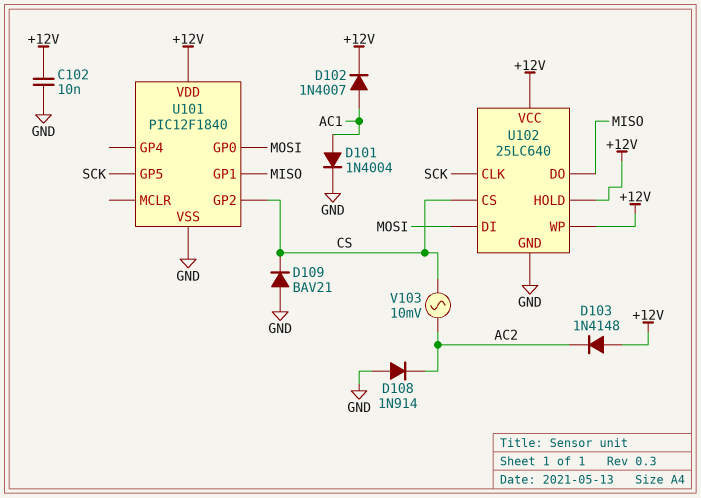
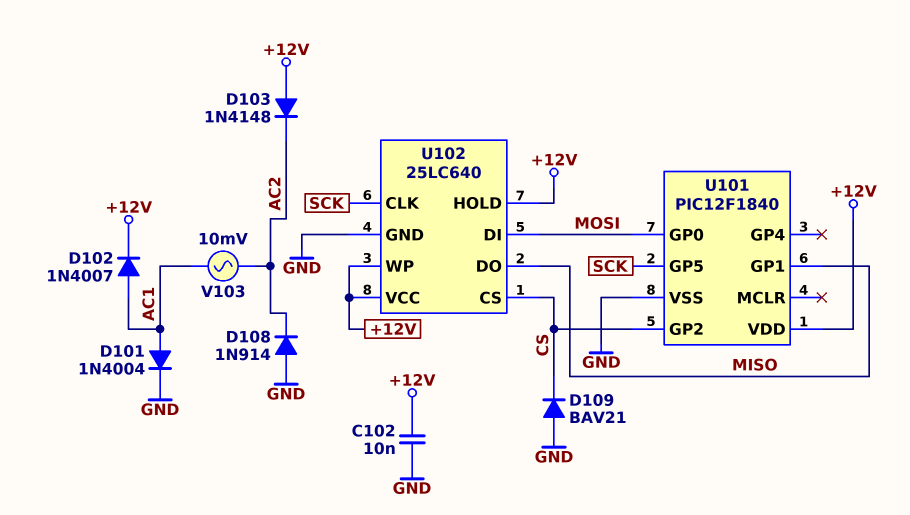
V103: AC 10mV (AC2, CS) -> AC 10mV (AC1, AC2)

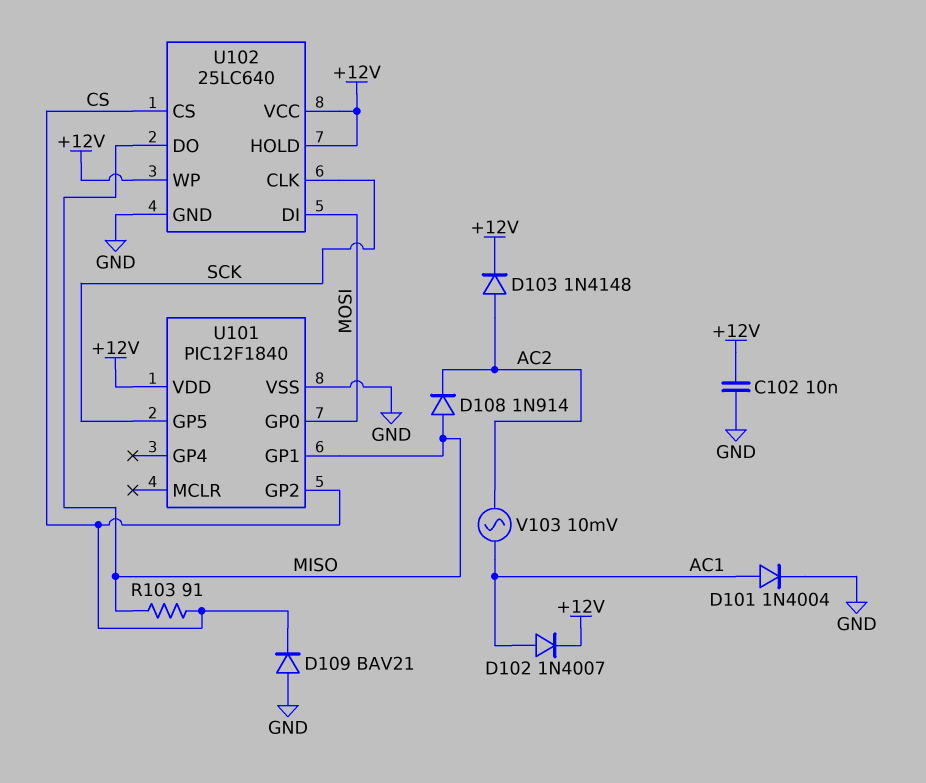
D103: diode 1N4148 (A +12V, K AC2) -> diode 1N4148 (A AC2, K +12V)
D108: diode 1N914 (A GND, K AC2) -> diode 1N914 (A MISO, K AC2)
R103: none -> 91 (CS, MISO)

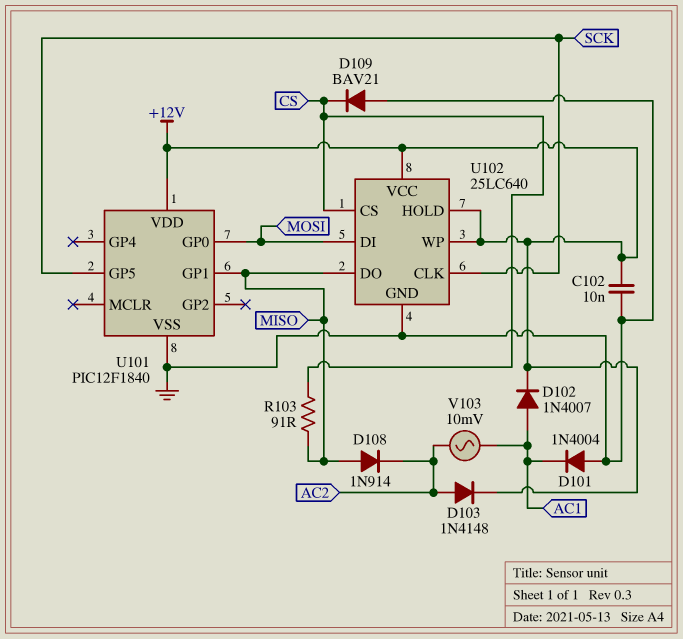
D101: diode 1N4004 (A AC1, K GND) -> diode 1N4004 (A GND, K AC1)
U101 pin GP2: CS -> none

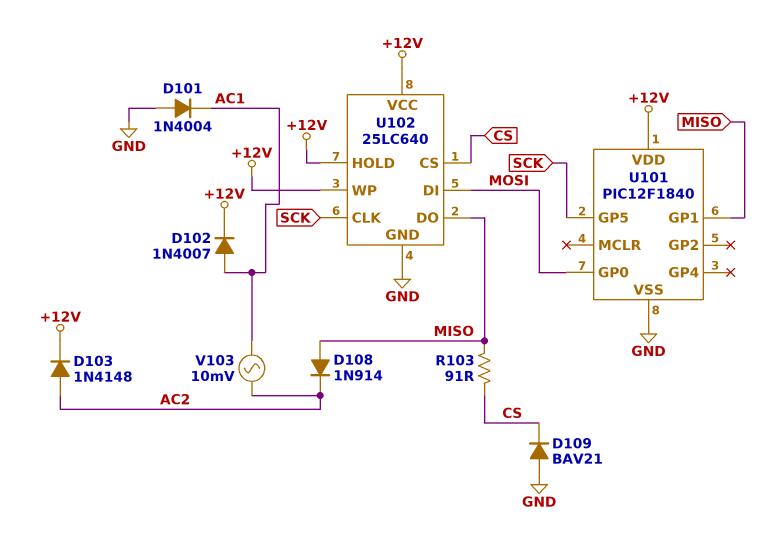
C102: 10nF (+12V, GND) -> none

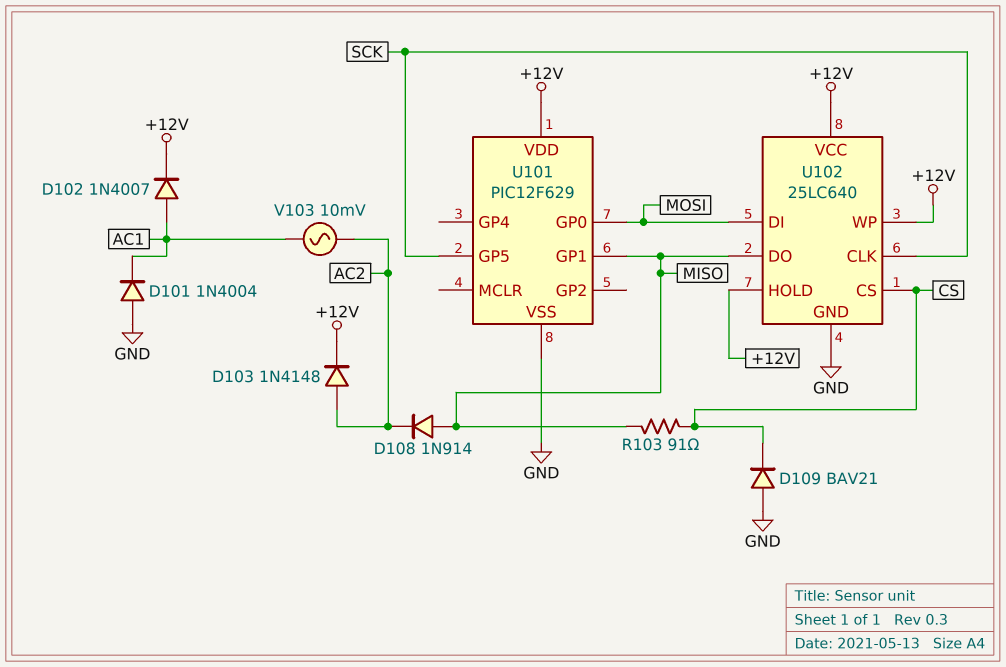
U101: PIC12F1840 -> PIC12F629

